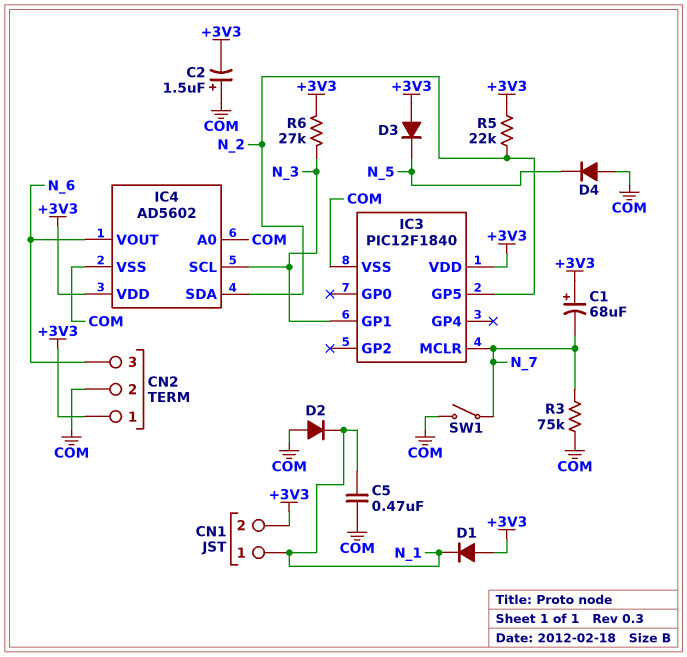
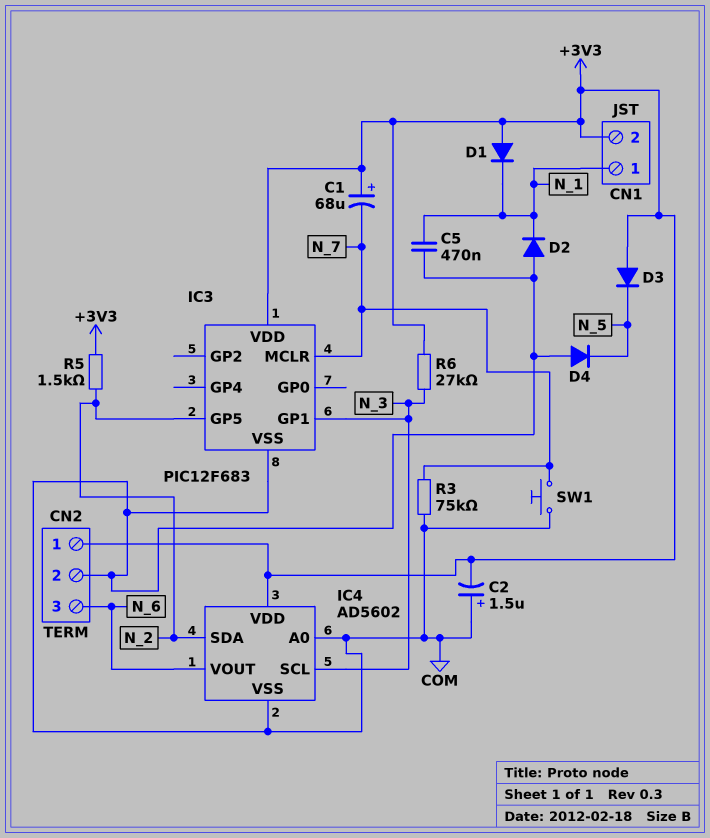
IC3: PIC12F1840 -> PIC12F683
R5: 22k (+3V3, N_2) -> 1.5k (+3V3, N_2)
SW1: switch (COM, N_7) -> button (COM, N_7)

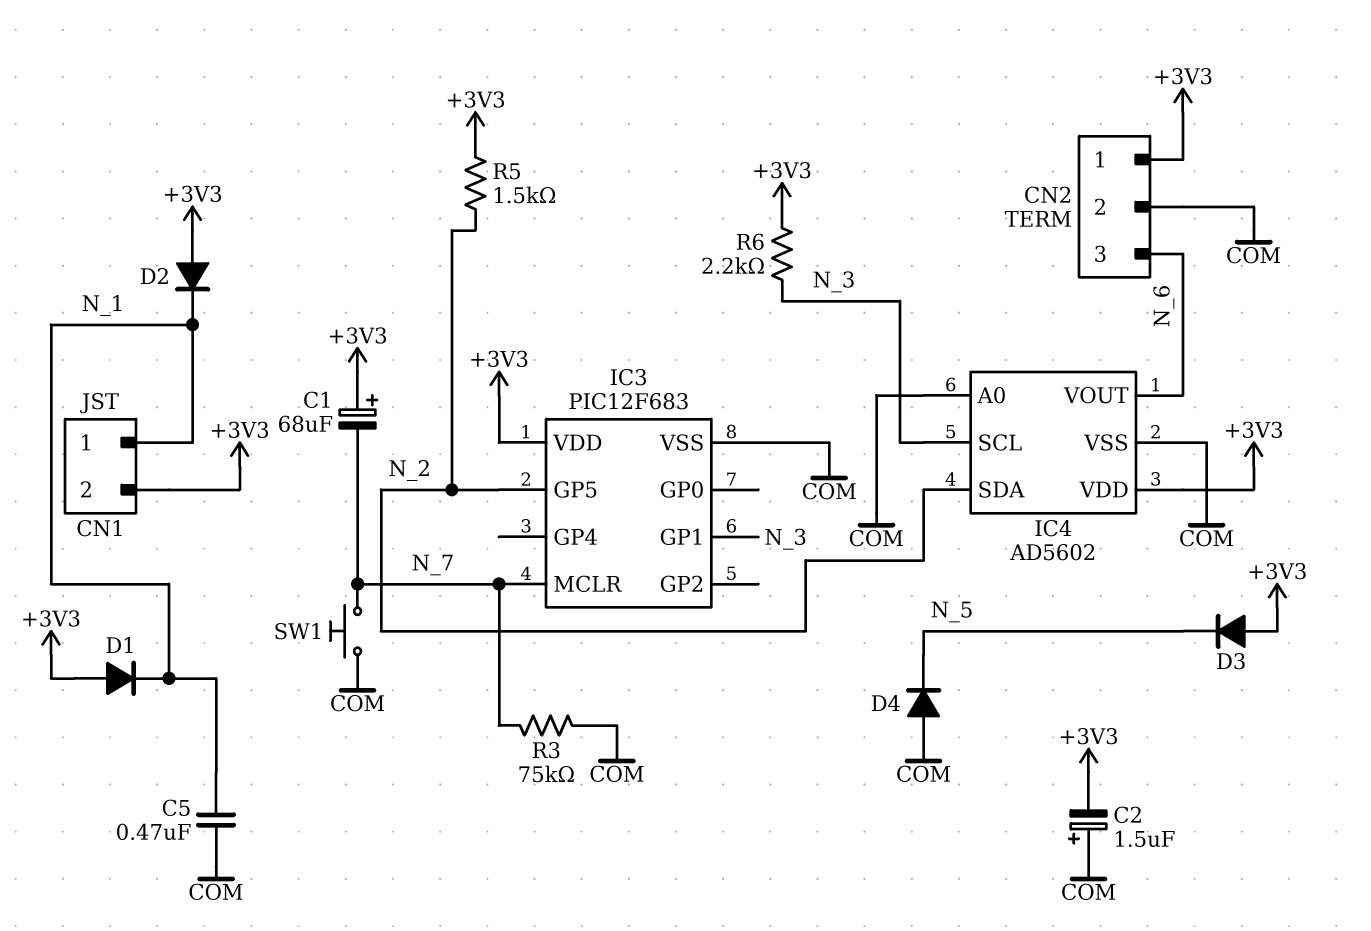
D2: diode (A COM, K N_1) -> diode (A +3V3, K N_1)
R6: 27k (+3V3, N_3) -> 2.2k (+3V3, N_3)

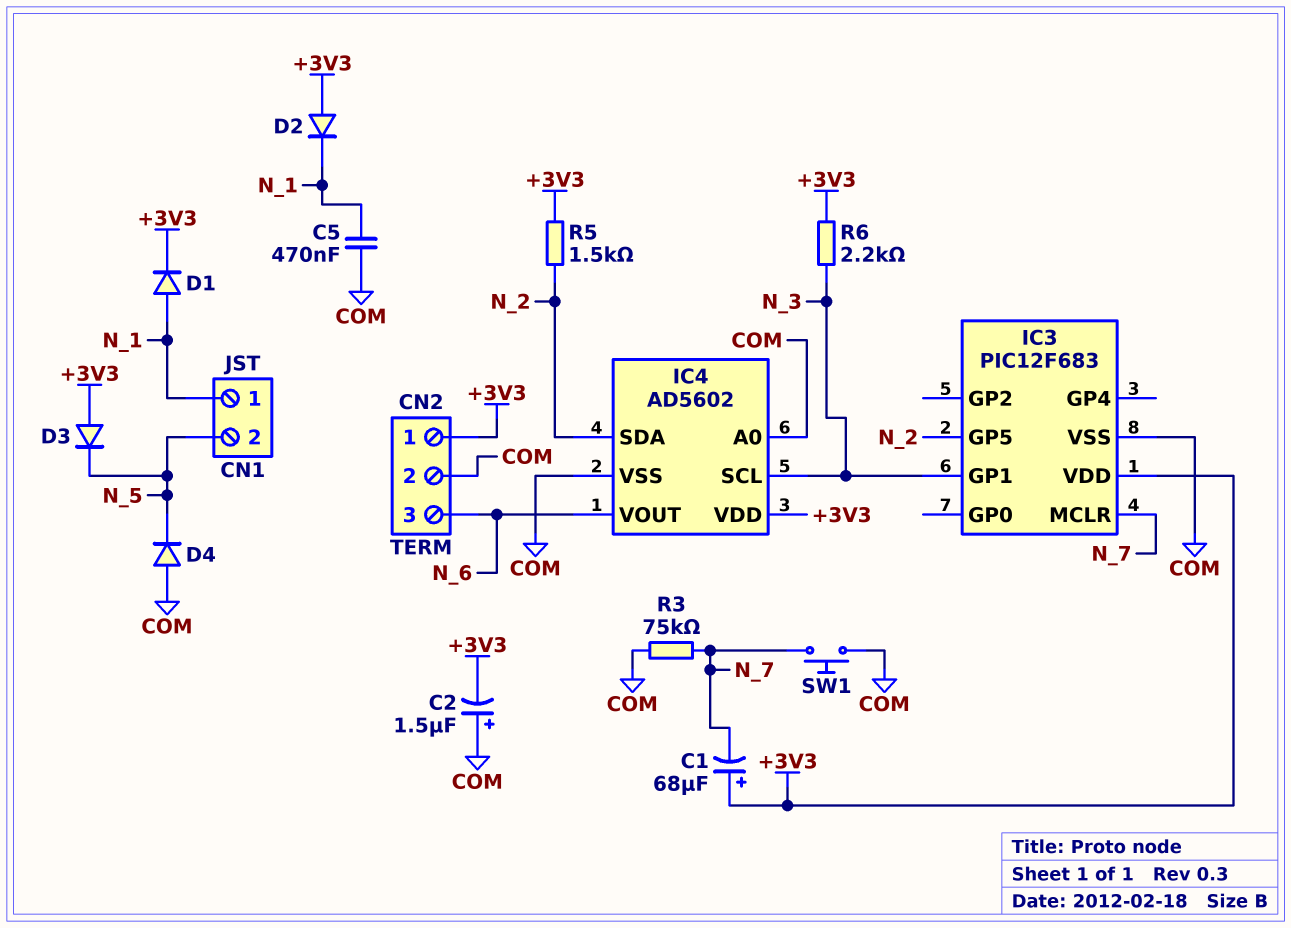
CN1 pin 2: +3V3 -> N_5
D1: diode (A +3V3, K N_1) -> diode (A N_1, K +3V3)

